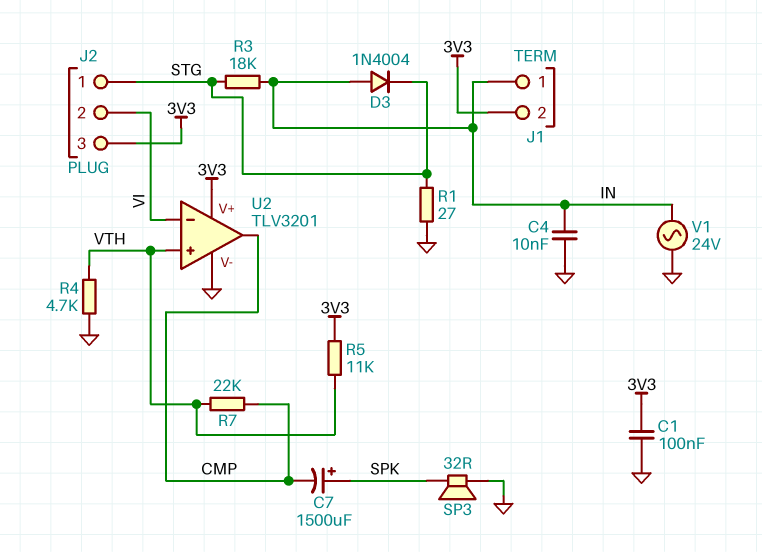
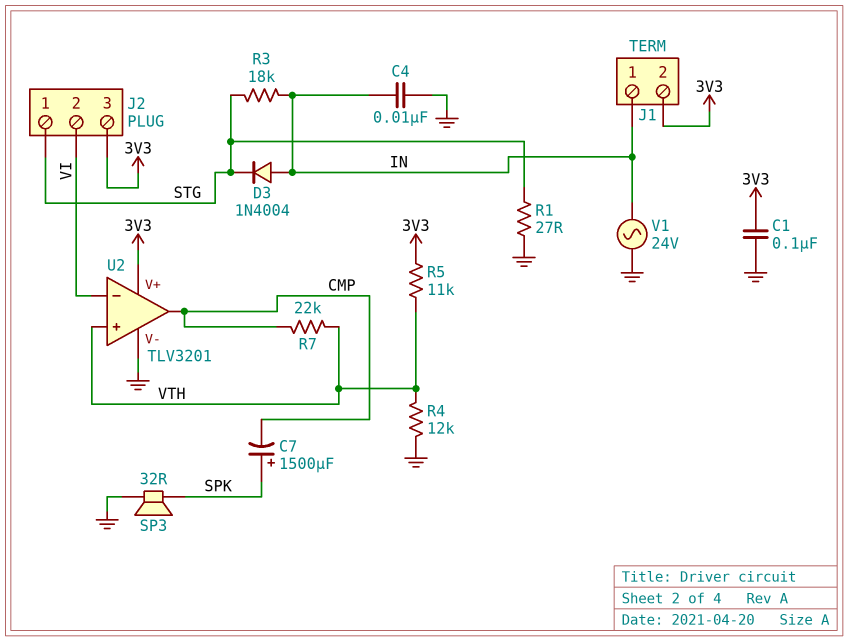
R4: 4.7k (GND, VTH) -> 12k (GND, VTH)

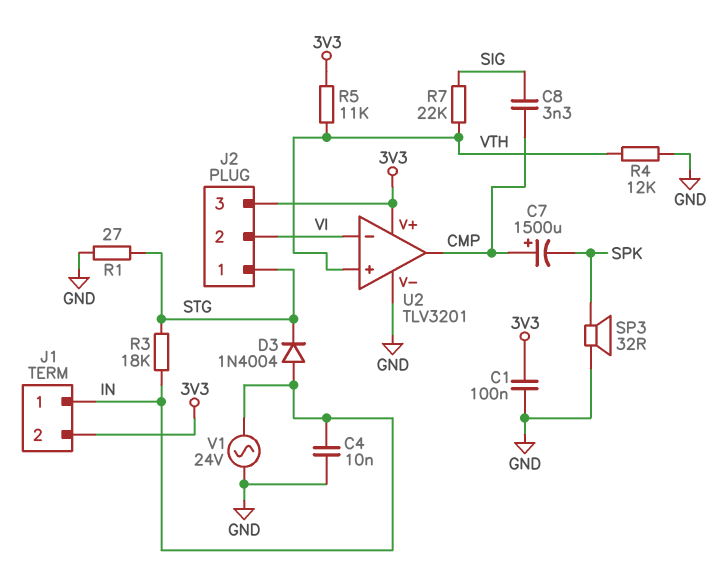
C7: 1500uF (plus SPK, minus CMP) -> 1500uF (plus CMP, minus SPK)
C8: none -> 3.3nF (CMP, SIG)
R7: 22k (CMP, VTH) -> 22k (SIG, VTH)

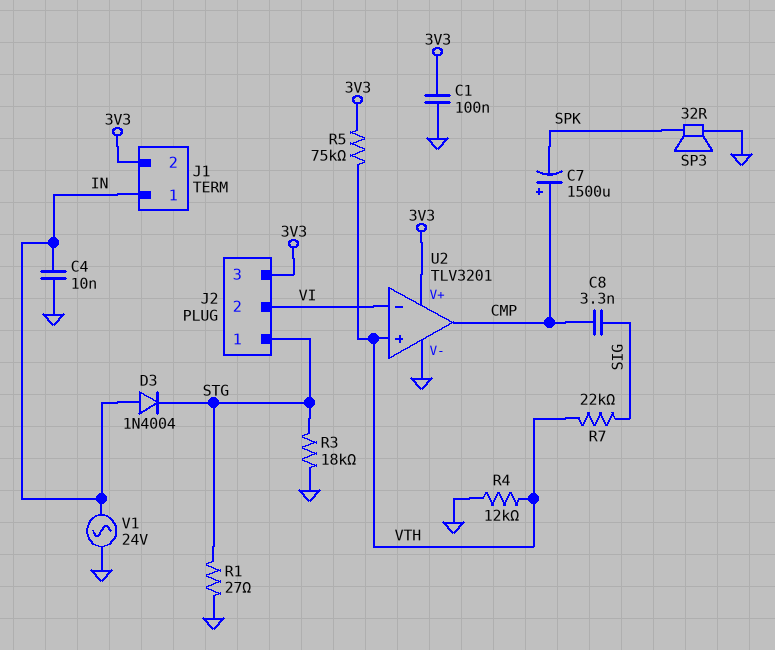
R3: 18k (IN, STG) -> 18k (GND, STG)
R5: 11k (3V3, VTH) -> 75k (3V3, VTH)

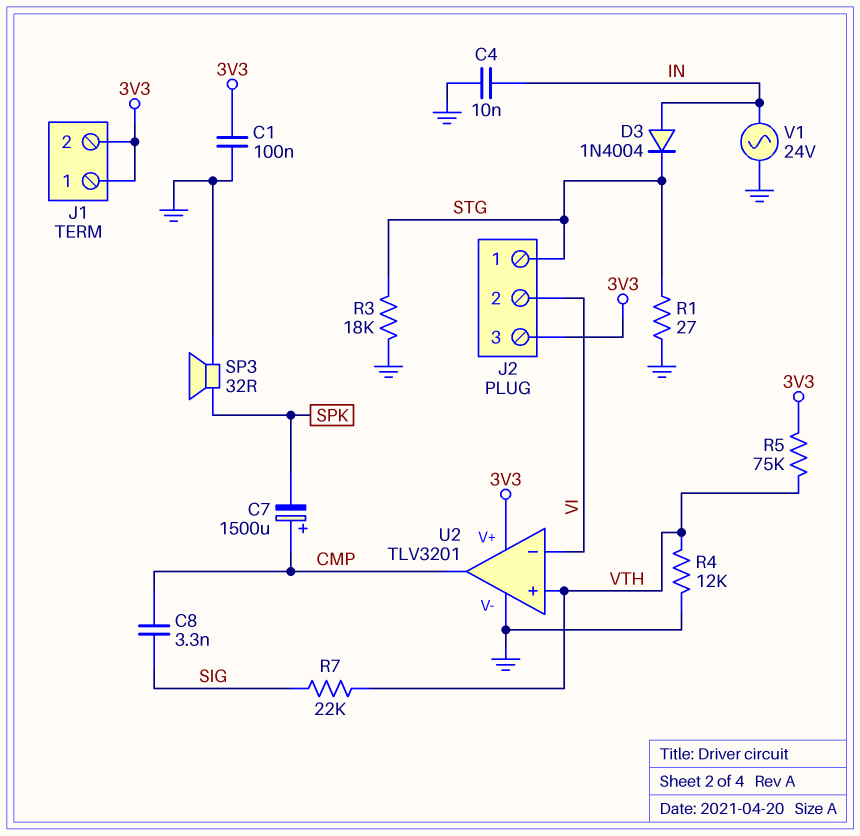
J1 pin 1: IN -> 3V3

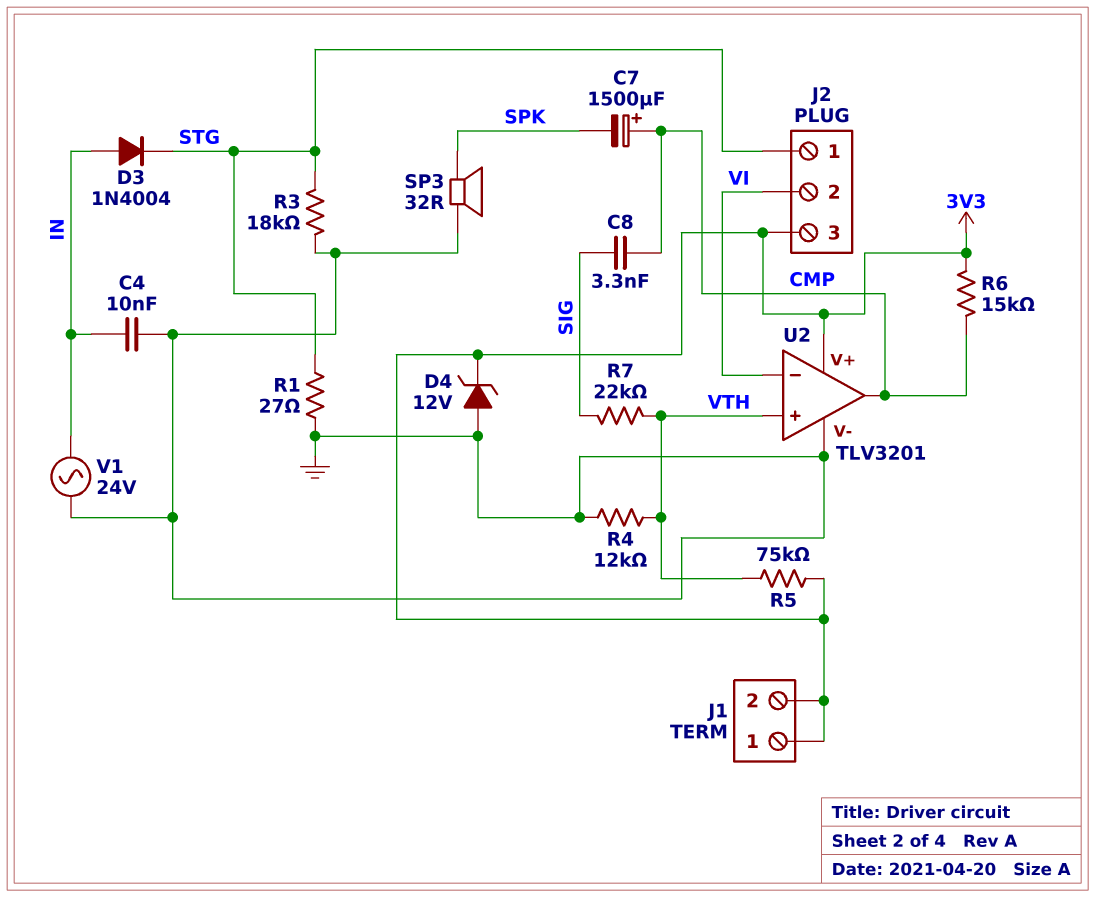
C1: 100nF (3V3, GND) -> none
D4: none -> zener 12V (A GND, K 3V3)
R6: none -> 15k (3V3, CMP)

